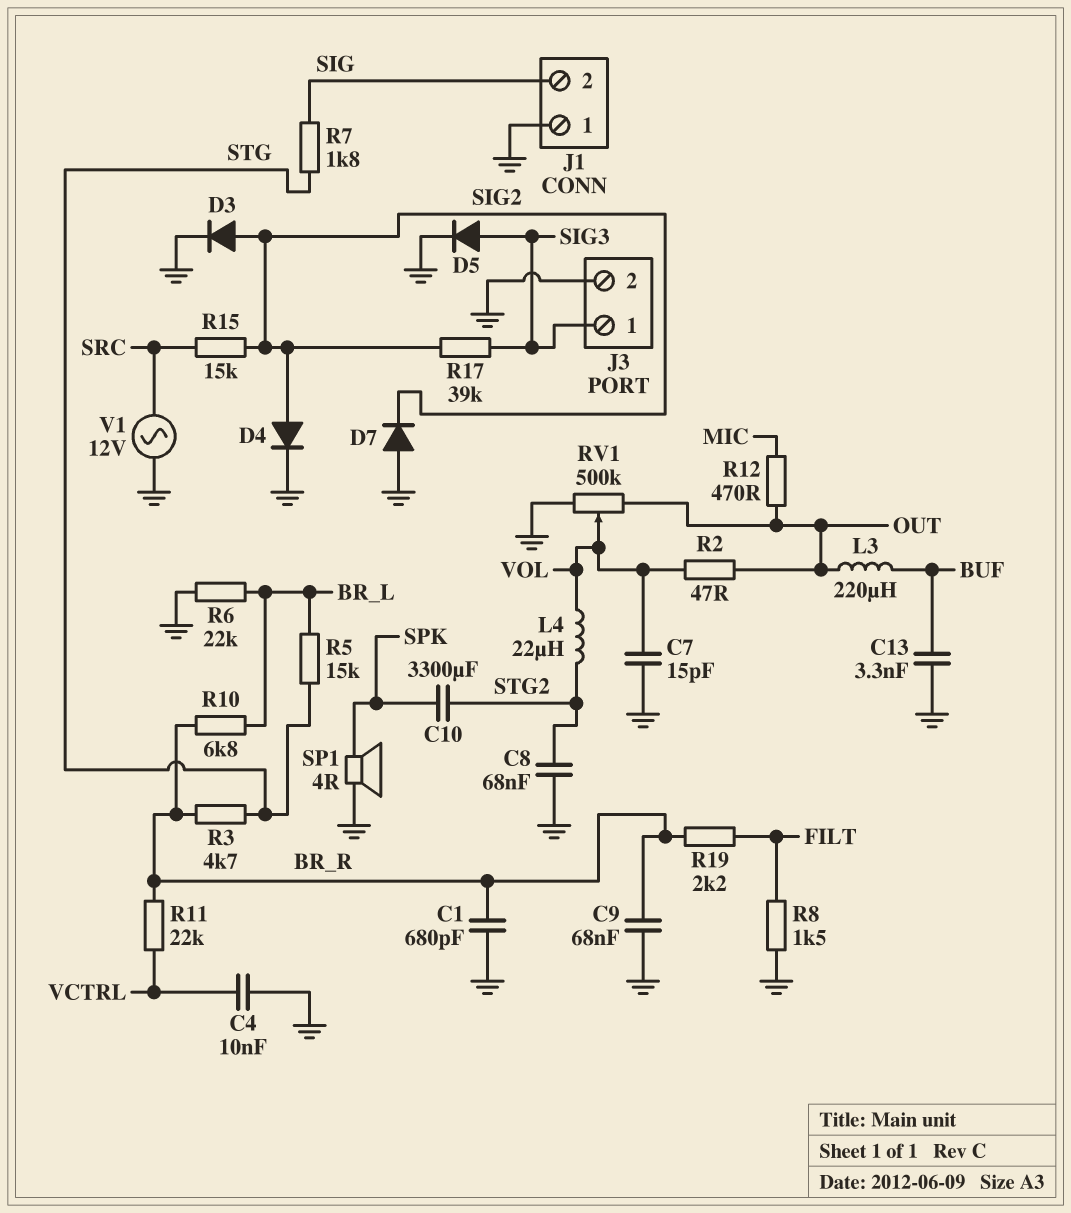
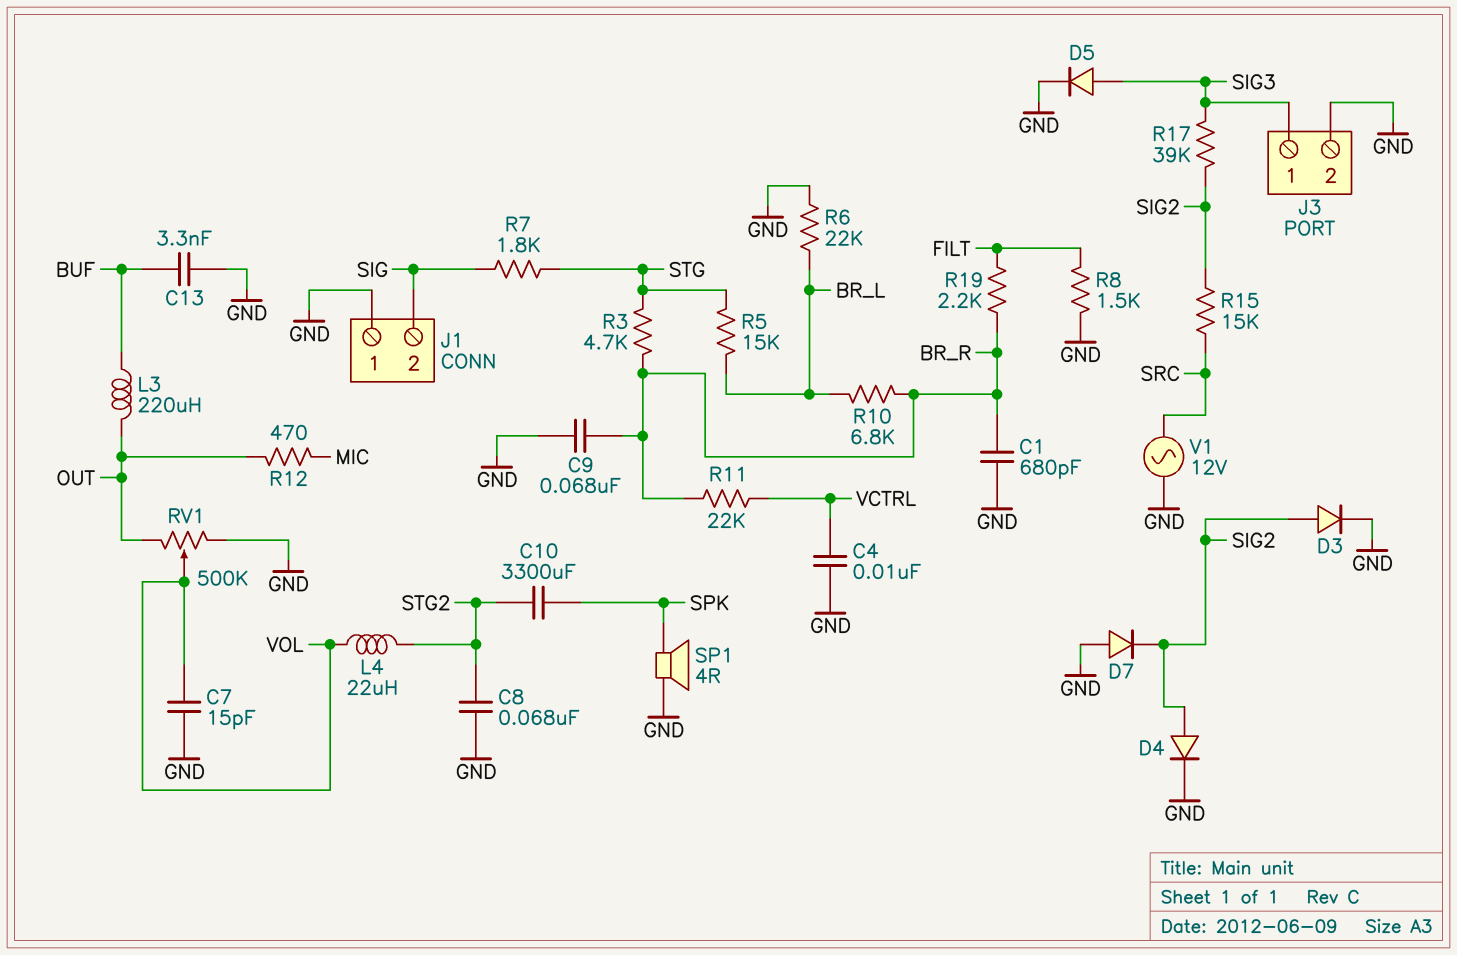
R2: 47 (OUT, VOL) -> none

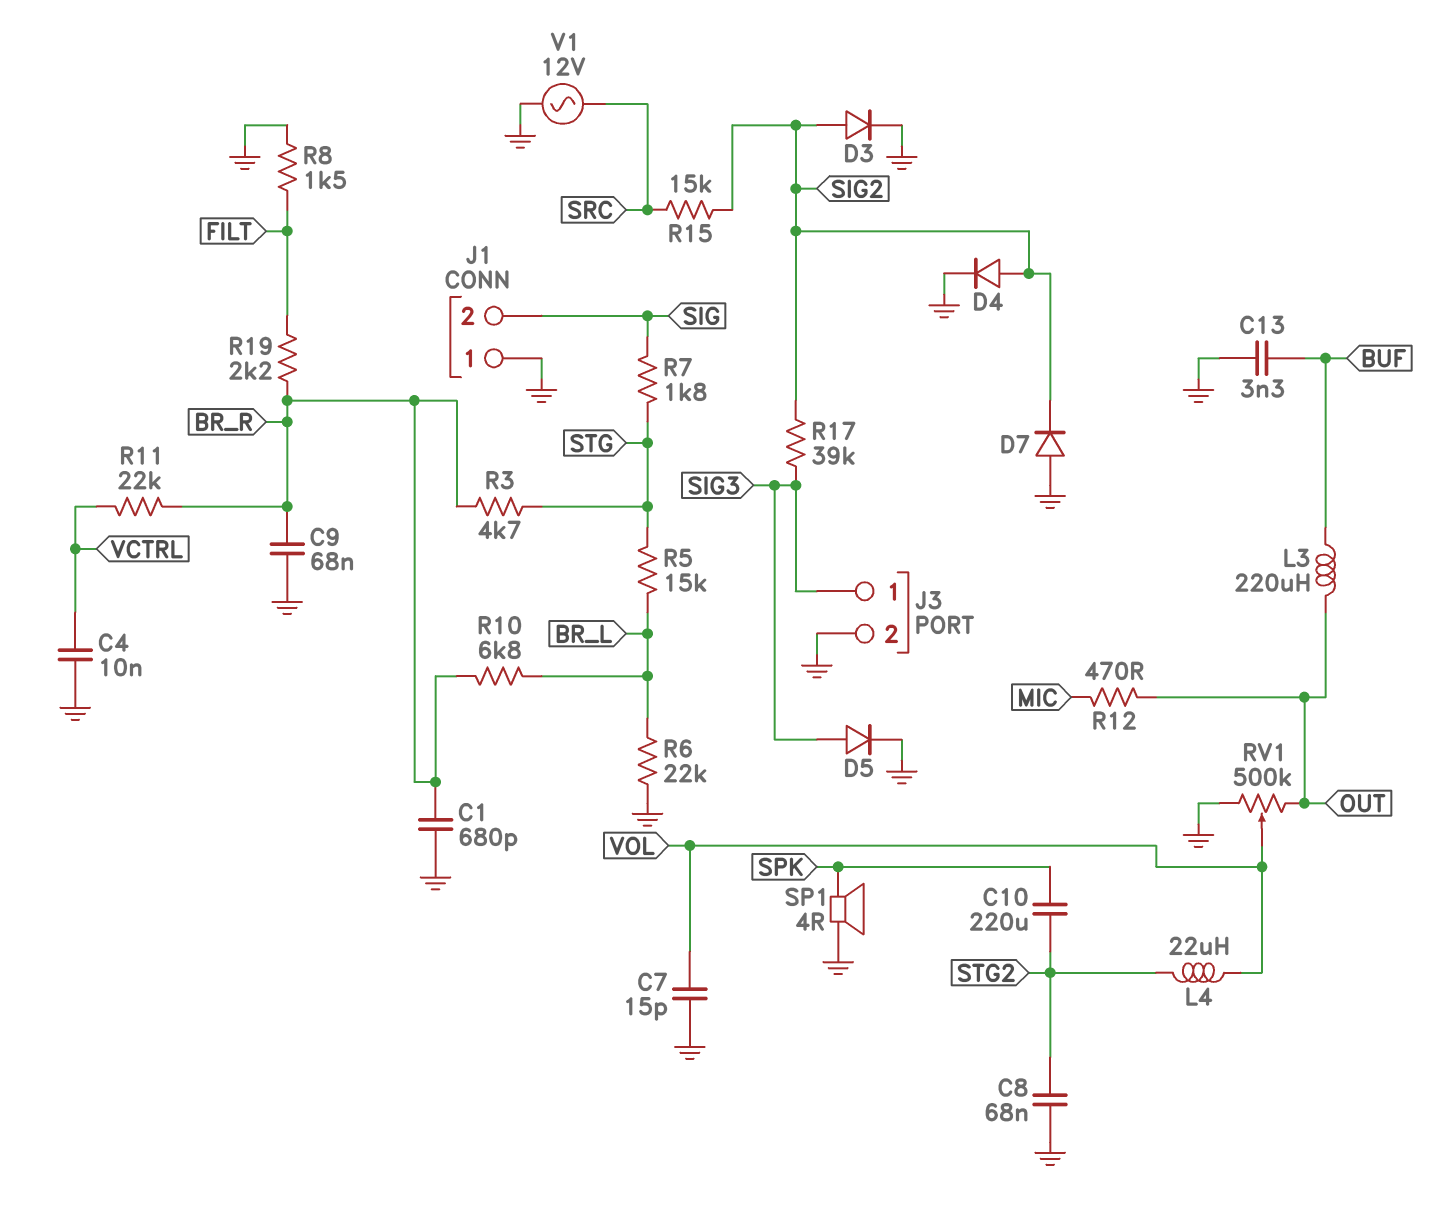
C10: 3300uF (SPK, STG2) -> 220uF (SPK, STG2)

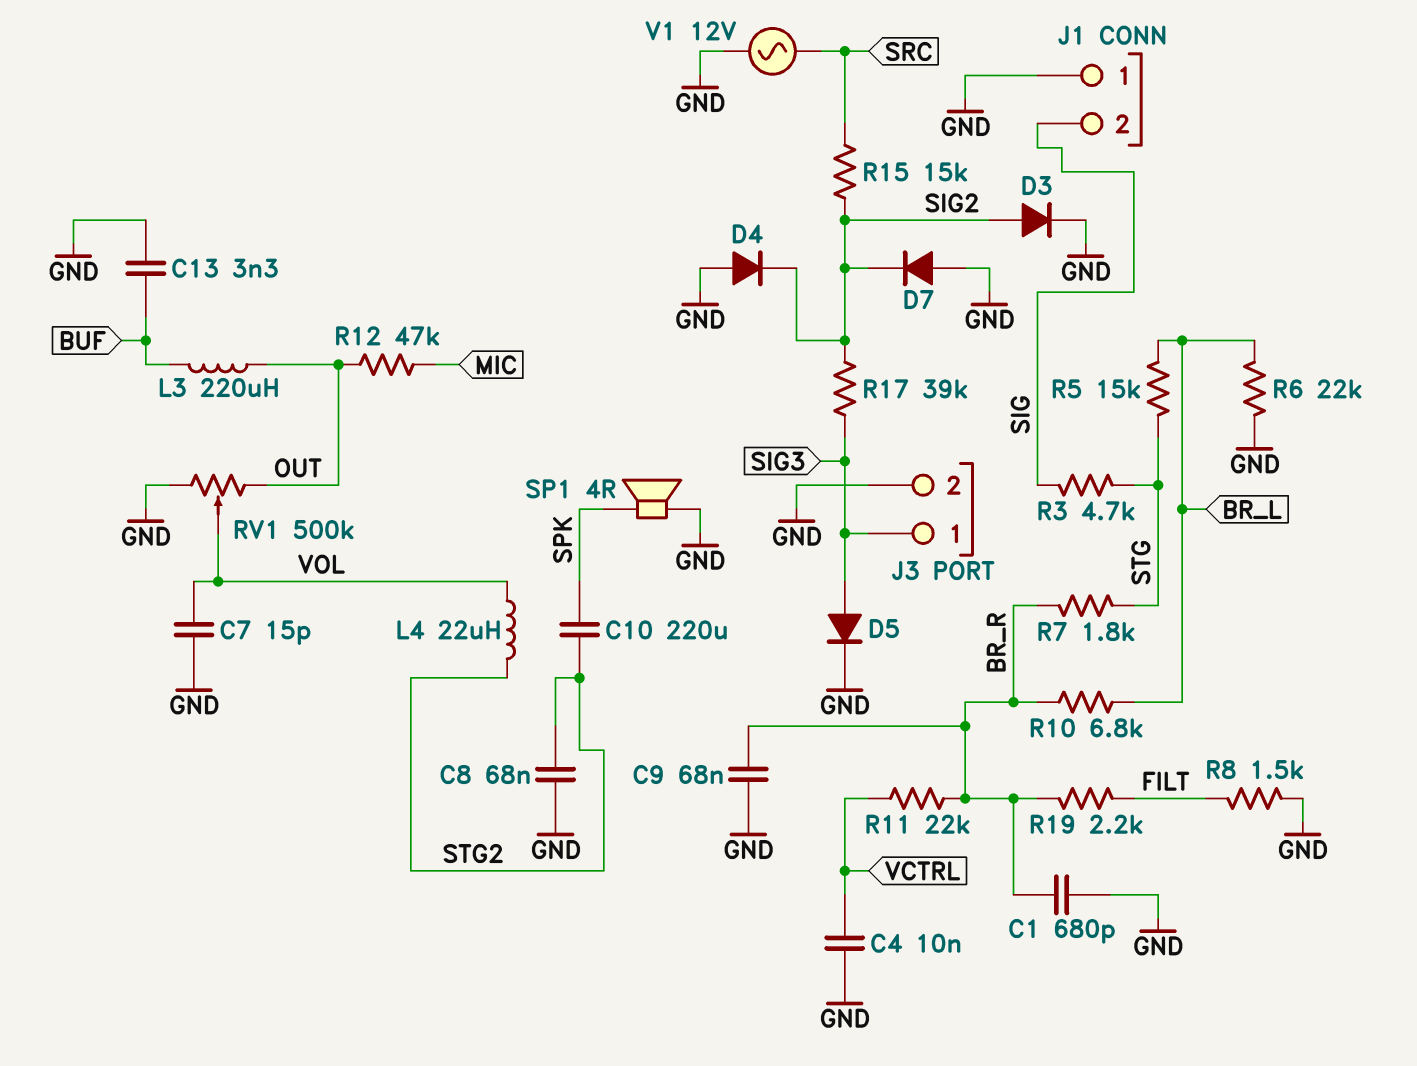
D4: diode (A SIG2, K GND) -> diode (A GND, K SIG2)
R3: 4.7k (BR_R, STG) -> 4.7k (SIG, STG)
R7: 1.8k (SIG, STG) -> 1.8k (BR_R, STG)
R12: 470 (MIC, OUT) -> 47k (MIC, OUT)

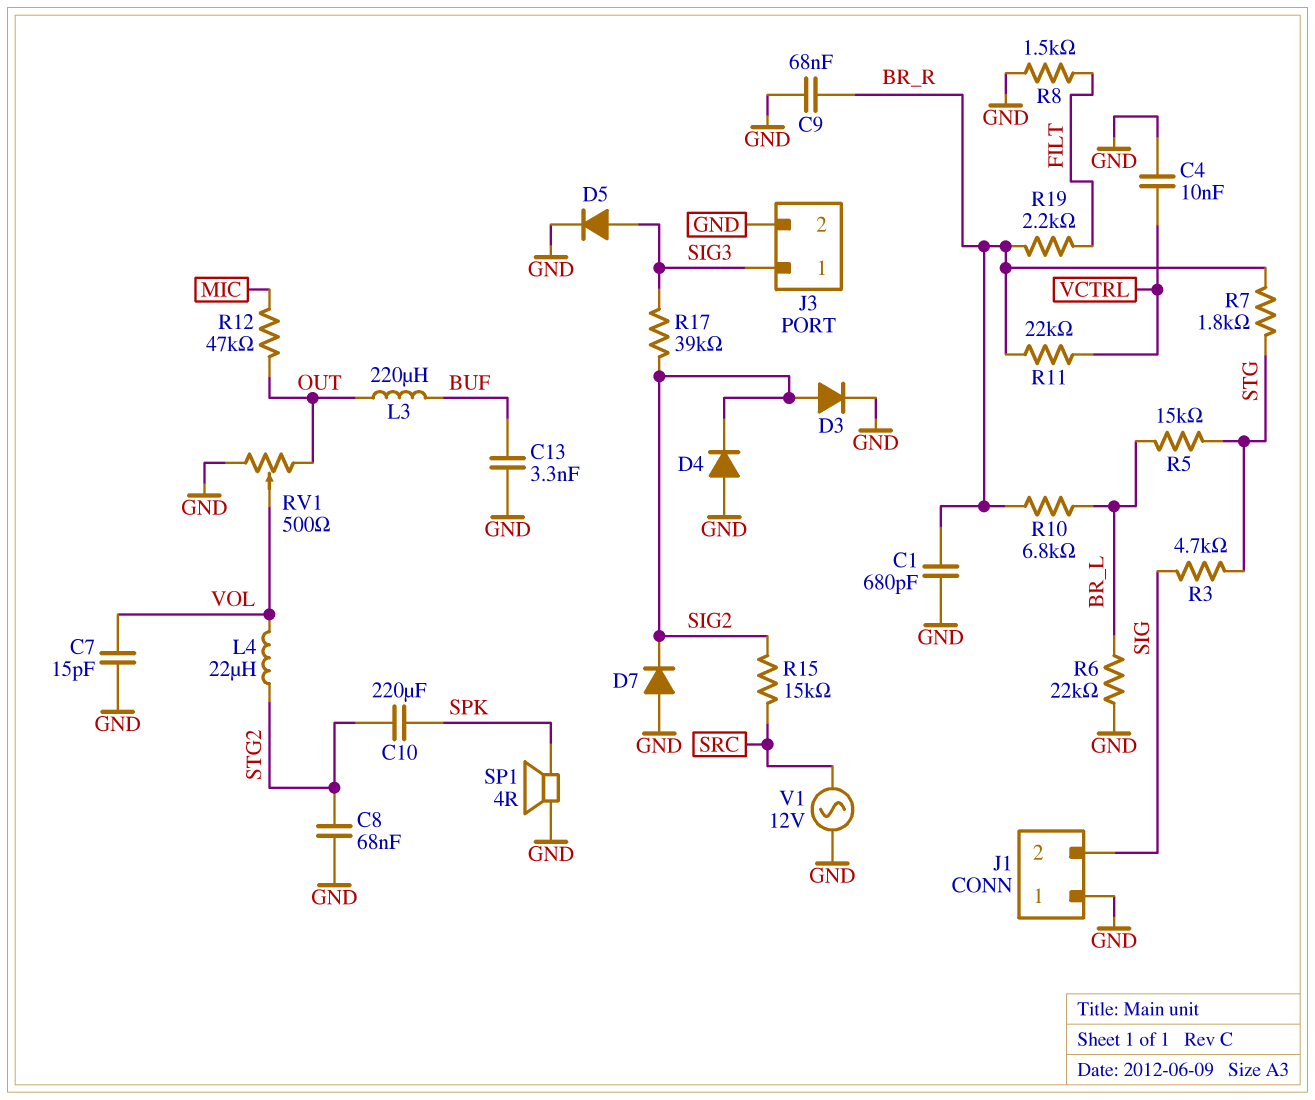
RV1: 500k (GND, OUT, wiper VOL) -> 500 (GND, OUT, wiper VOL)

